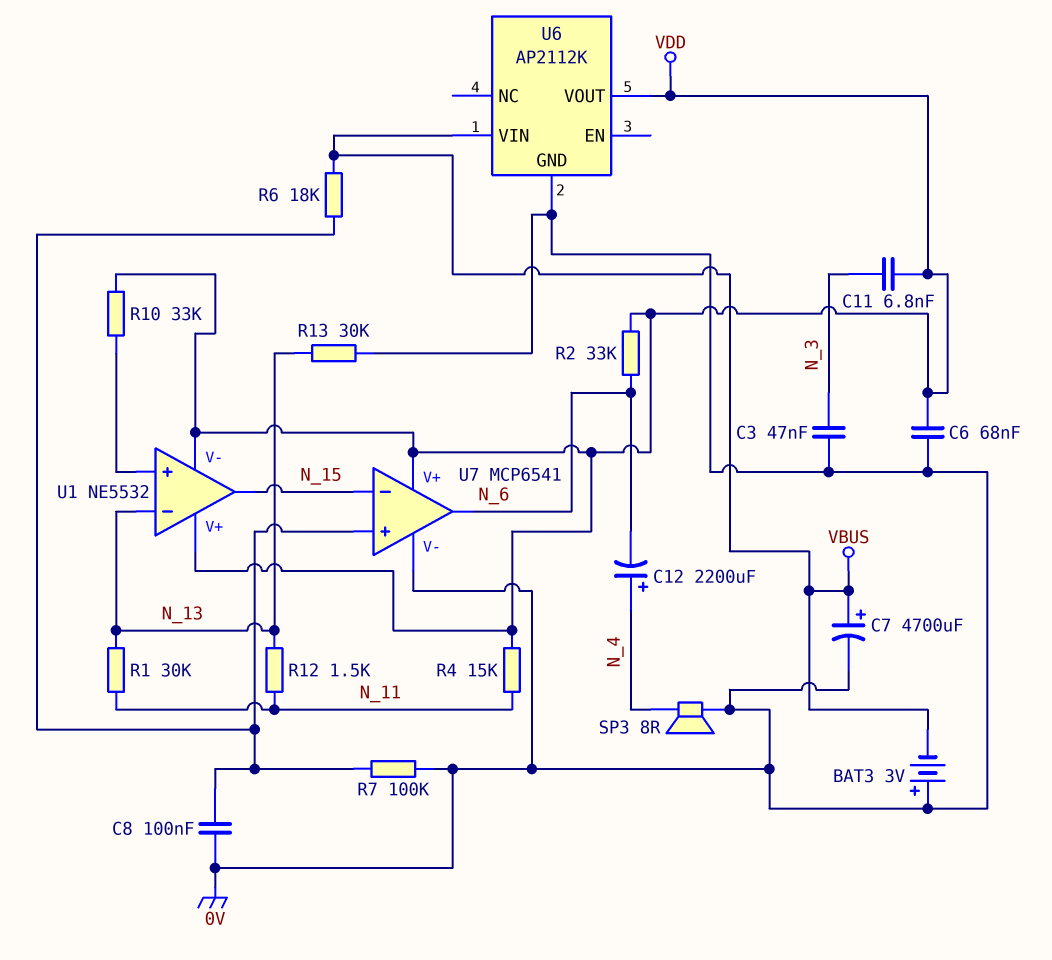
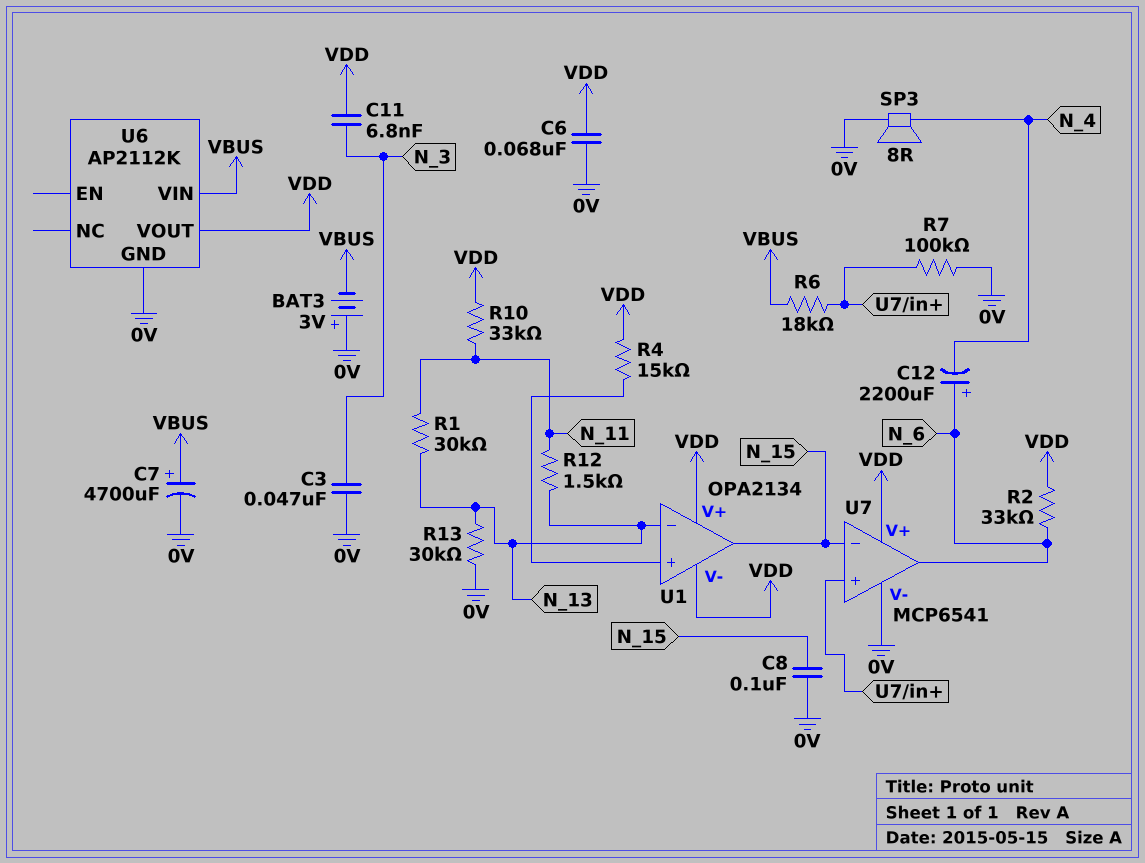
C8: 100nF (0V, U7/in+) -> 100nF (0V, N_15)
C12: 2200uF (plus N_4, minus N_6) -> 2200uF (plus N_6, minus N_4)
R4: 15k (N_11, VDD) -> 15k (U1/in+, VDD)
R10: 33k (U1/in+, VDD) -> 33k (N_11, VDD)
U1: NE5532 -> OPA2134

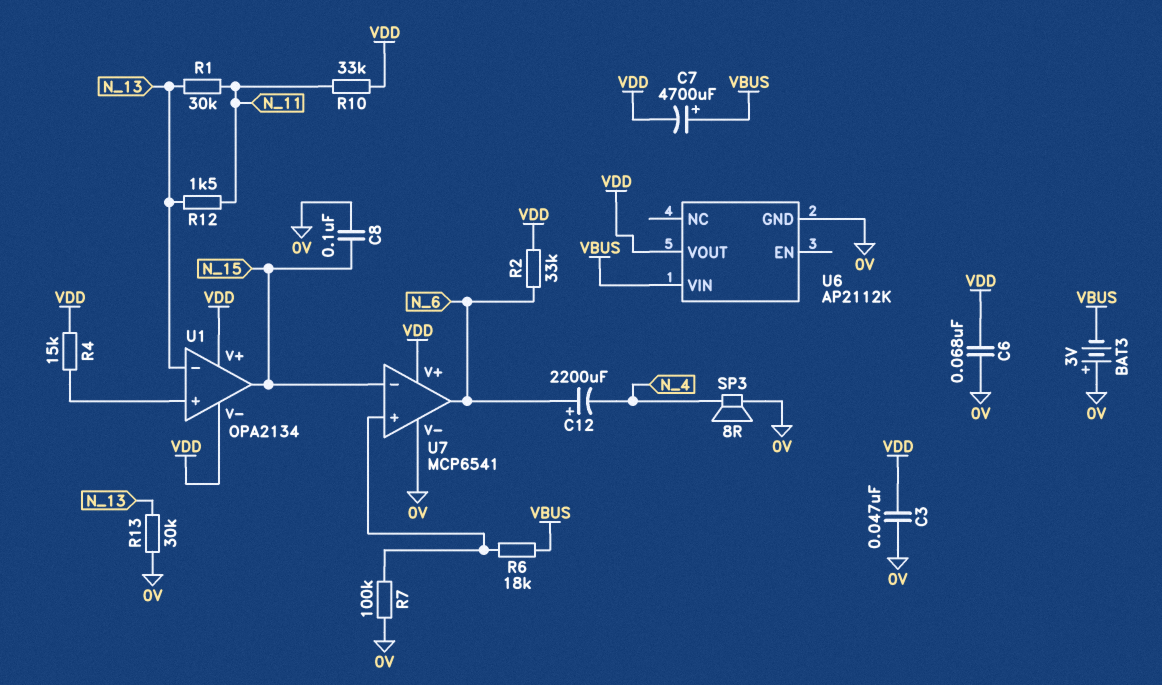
C3: 47nF (0V, N_3) -> 47nF (0V, VDD)
C7: 4700uF (plus VBUS, minus 0V) -> 4700uF (plus VBUS, minus VDD)
C11: 6.8nF (N_3, VDD) -> none

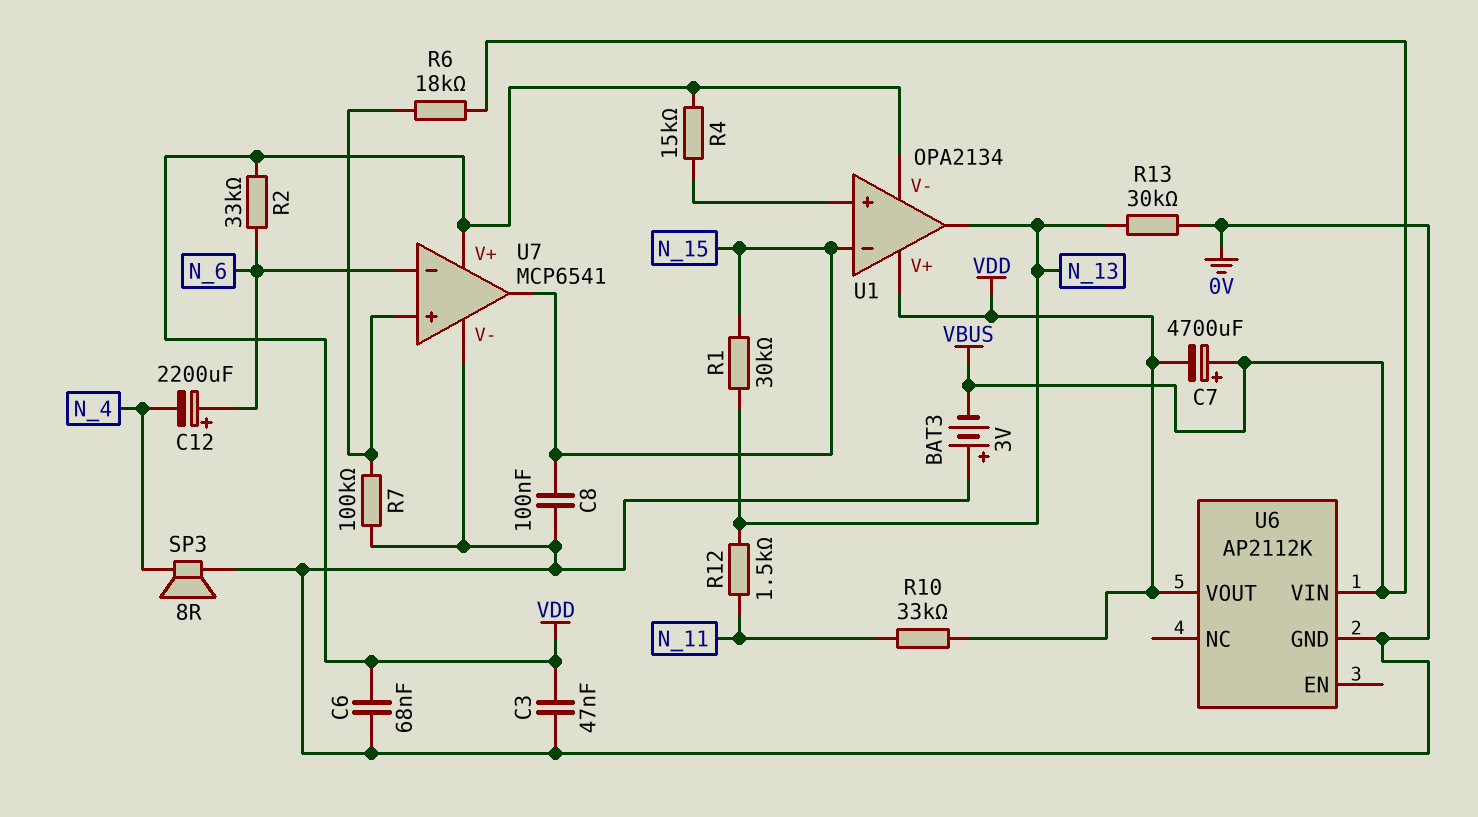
R1: 30k (N_11, N_13) -> 30k (N_13, N_15)
U1 pin in-: N_13 -> N_15
U1 pin out: N_15 -> N_13
U7 pin in-: N_15 -> N_6
U7 pin out: N_6 -> N_15

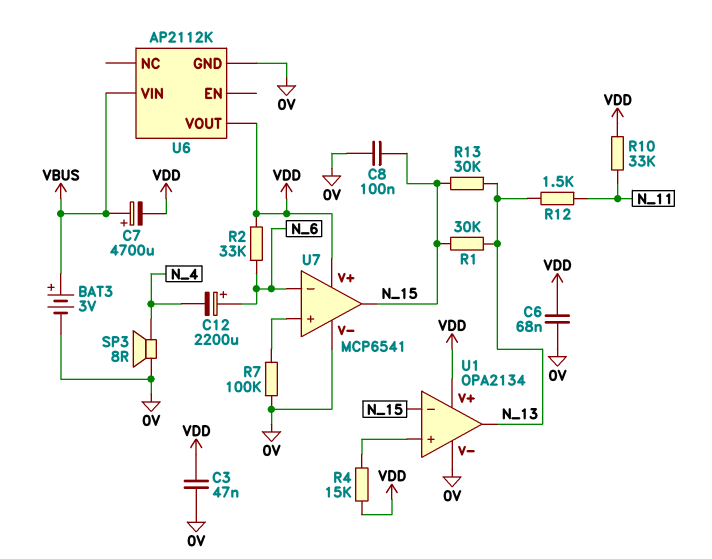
BAT3: 3V (plus 0V, minus VBUS) -> 3V (plus VBUS, minus 0V)
R6: 18k (U7/in+, VBUS) -> none
R13: 30k (0V, N_13) -> 30k (N_13, N_15)
U1 pin V-: VDD -> 0V

